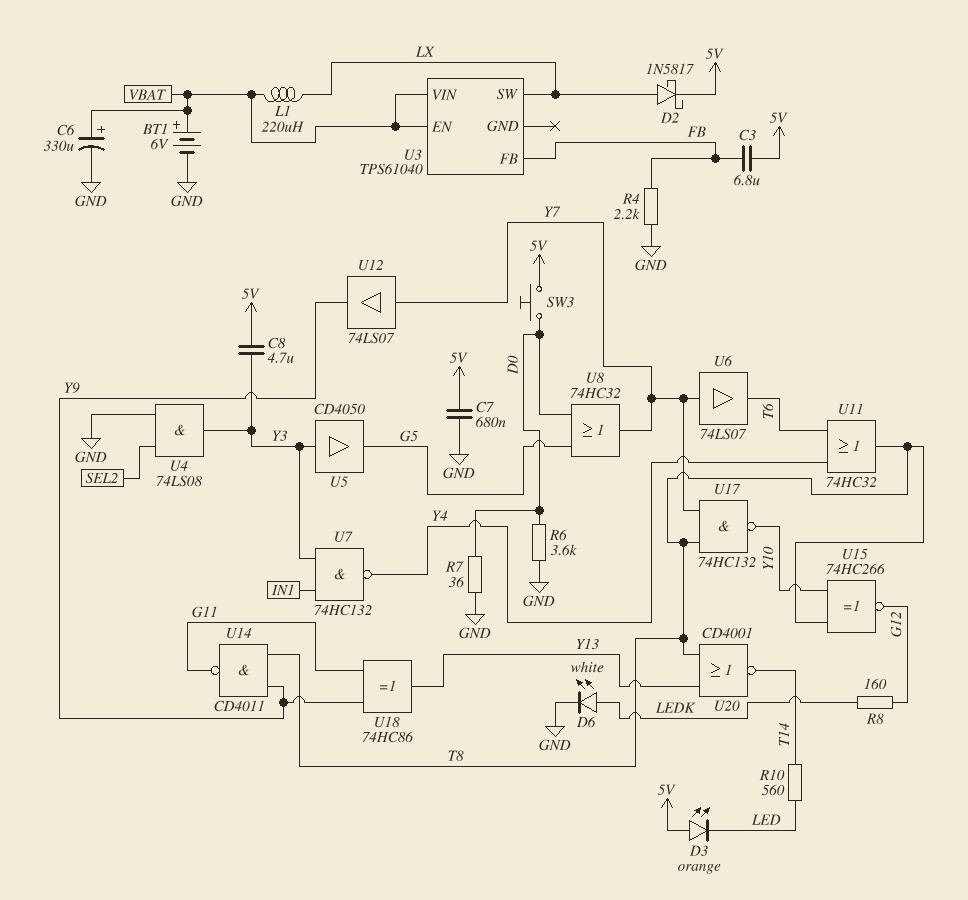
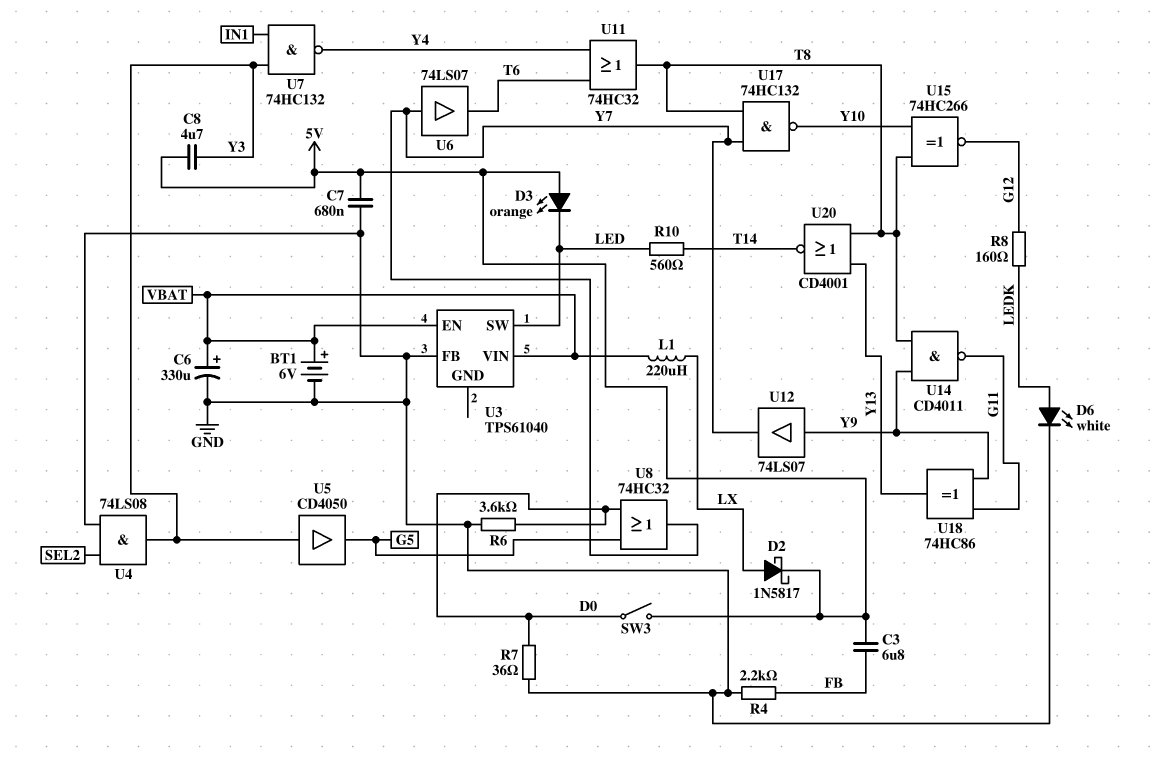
SW3: button (5V, D0) -> switch (5V, D0)
U3 pin FB: FB -> GND
U3 pin SW: LX -> LED
U12: buffer 74LS07 (in Y7, out Y9) -> buffer 74LS07 (in Y9, out Y7)

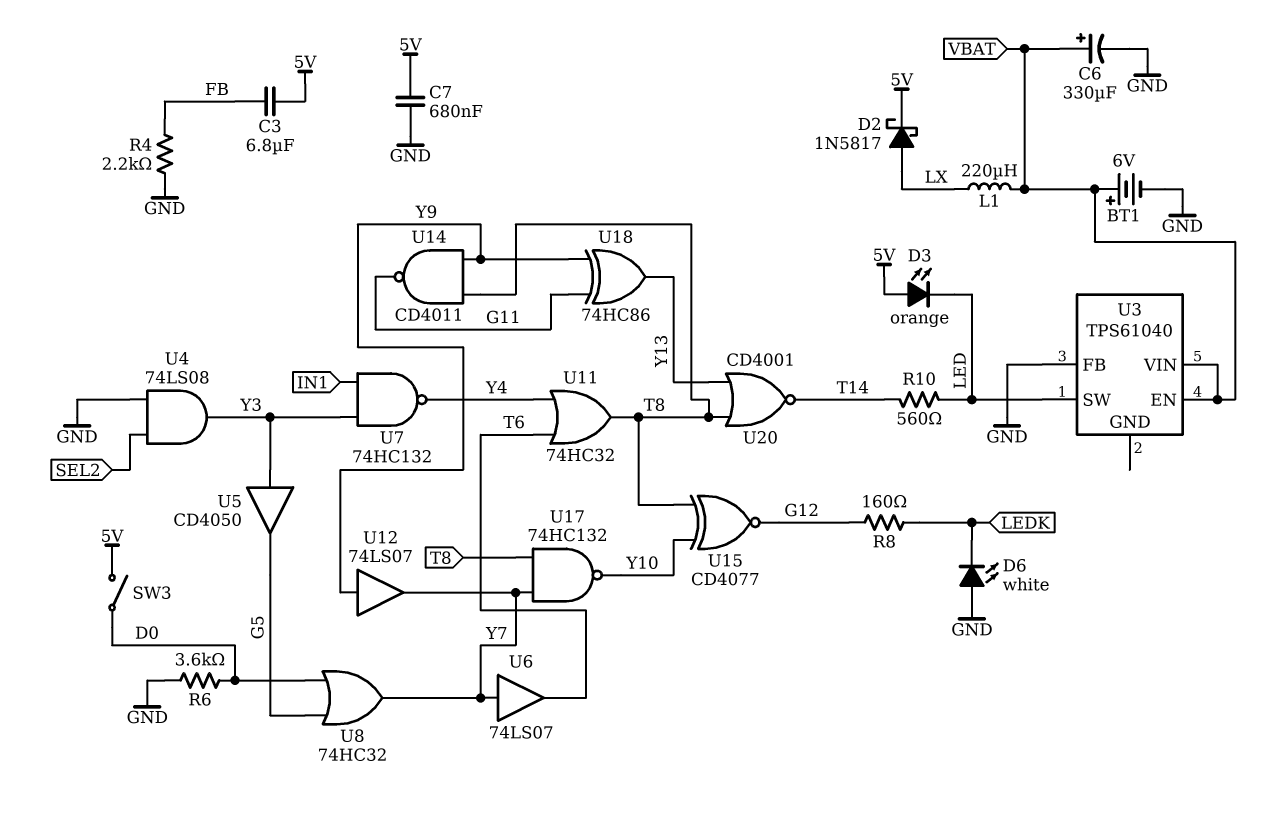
C8: 4.7uF (5V, Y3) -> none
D6: LED white (A LEDK, K GND) -> LED white (A GND, K LEDK)
R7: 36 (D0, GND) -> none
U15: XNOR 74HC266 (in T8, in Y10, out G12) -> XNOR CD4077 (in T8, in Y10, out G12)

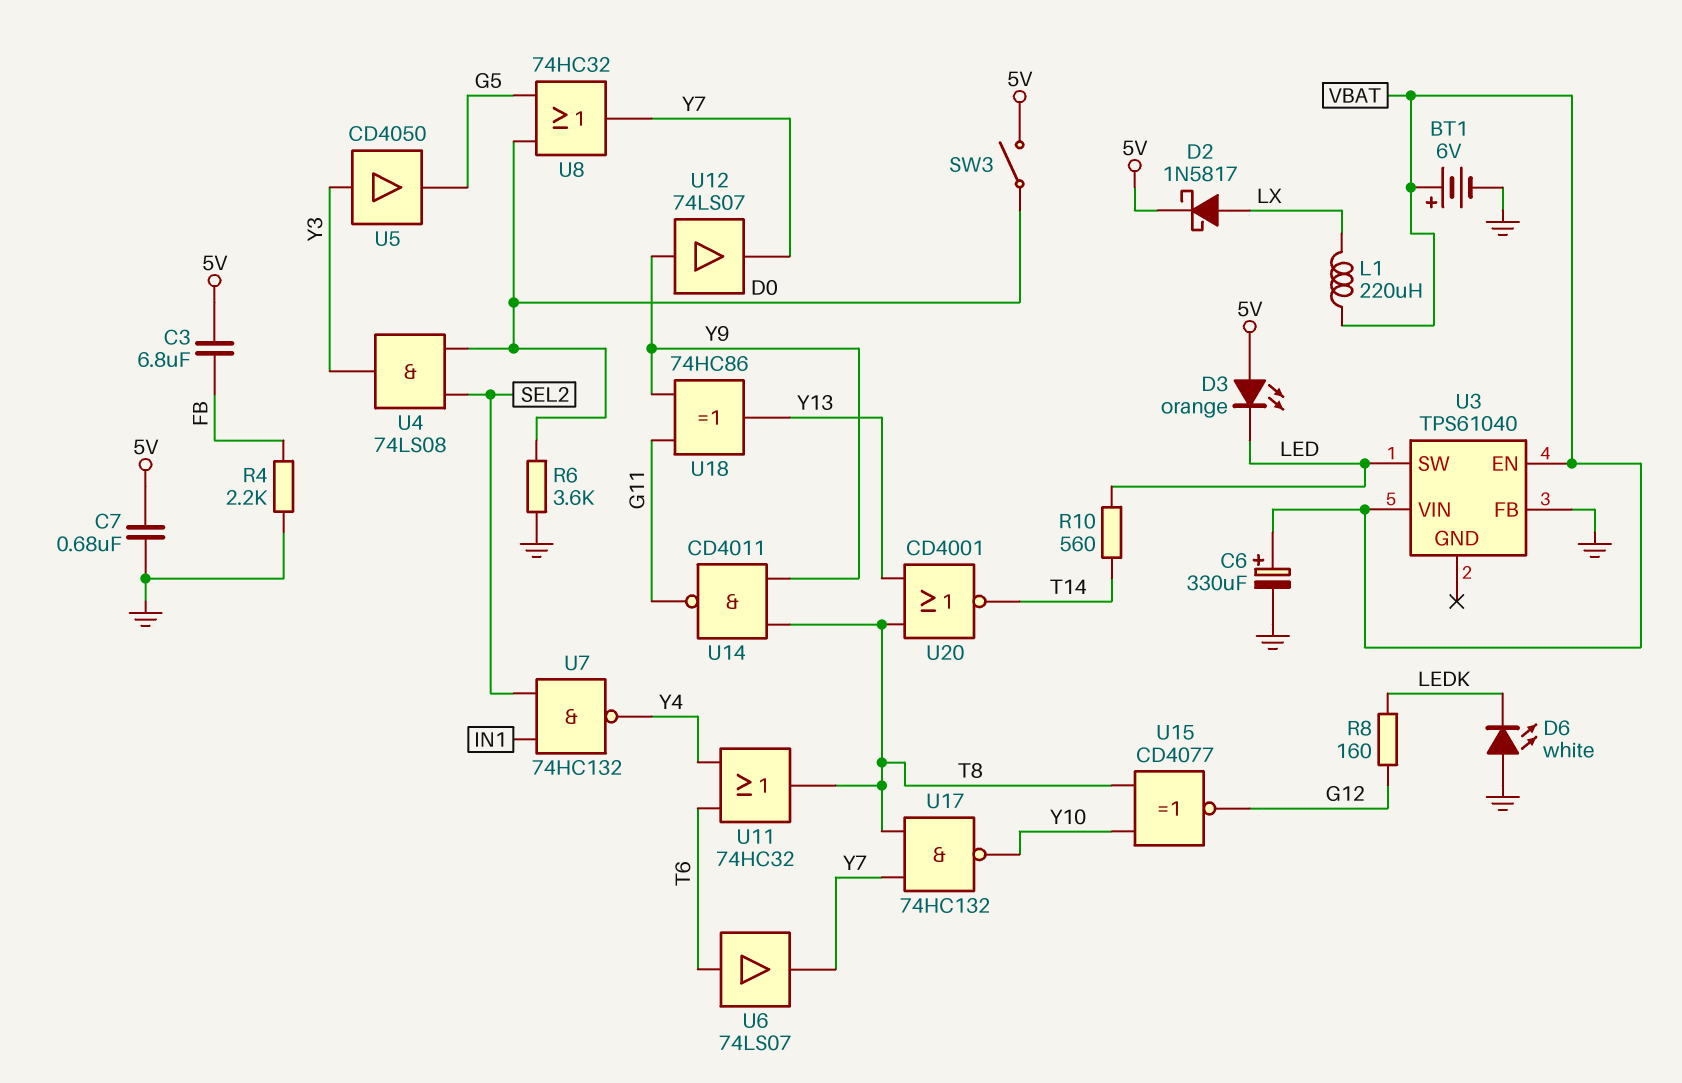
U4: AND 74LS08 (in GND, in SEL2, out Y3) -> AND 74LS08 (in D0, in SEL2, out Y3)
U6: buffer 74LS07 (in Y7, out T6) -> buffer 74LS07 (in T6, out Y7)
U7: NAND 74HC132 (in IN1, in Y3, out Y4) -> NAND 74HC132 (in IN1, in SEL2, out Y4)

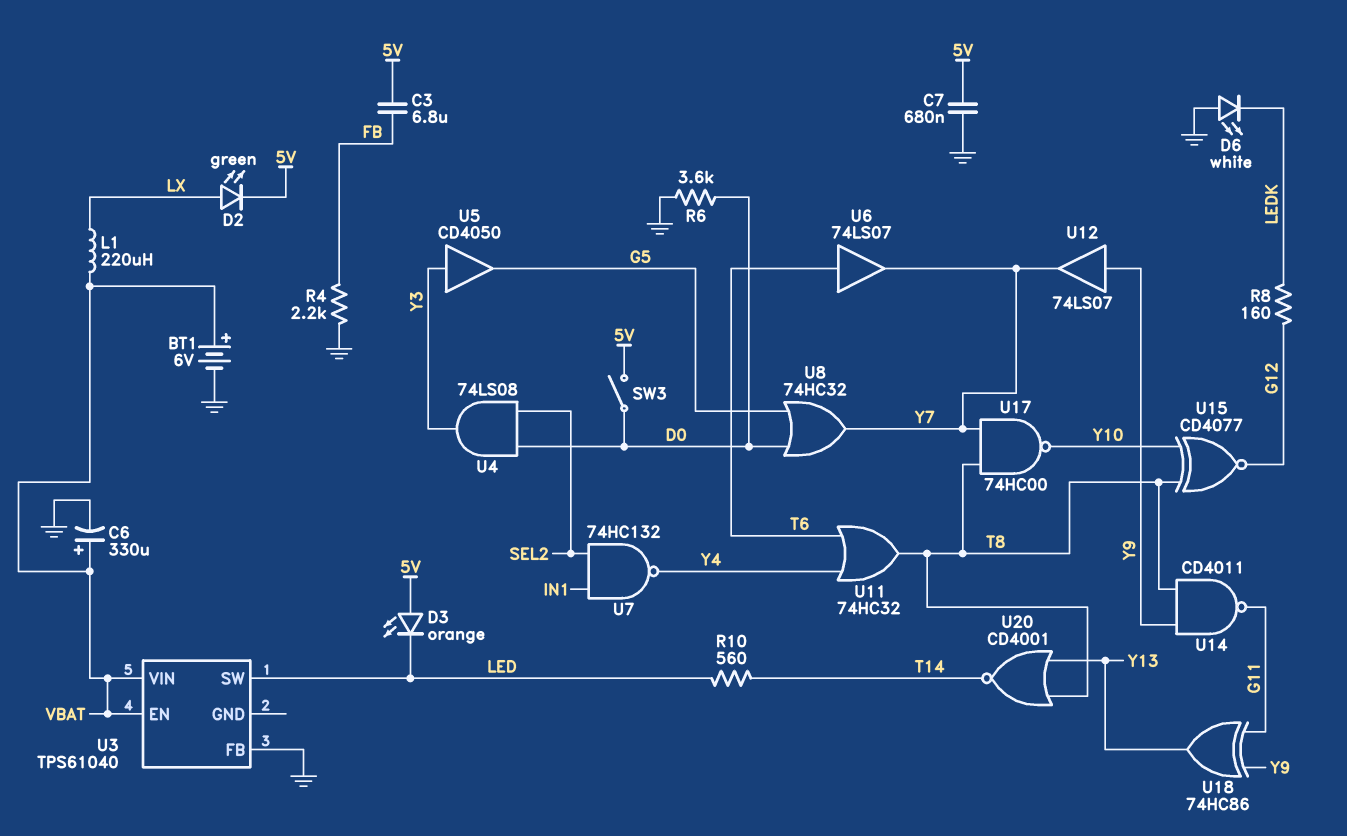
D2: schottky 1N5817 (A LX, K 5V) -> LED green (A LX, K 5V)
U17: NAND 74HC132 (in T8, in Y7, out Y10) -> NAND 74HC00 (in T8, in Y7, out Y10)

